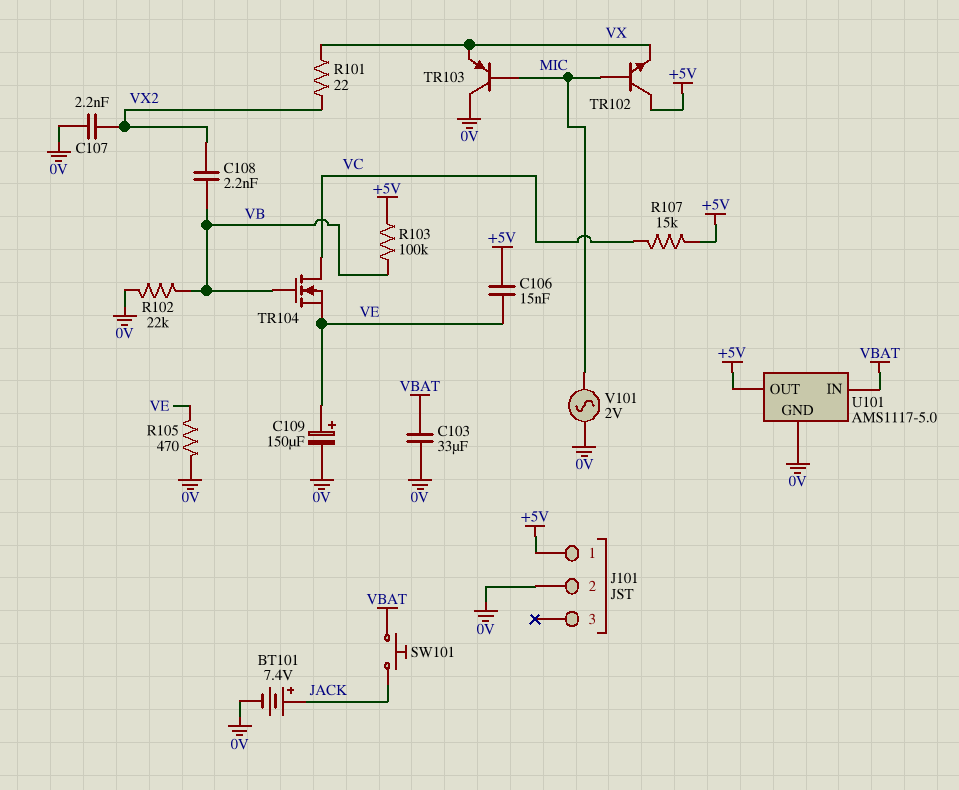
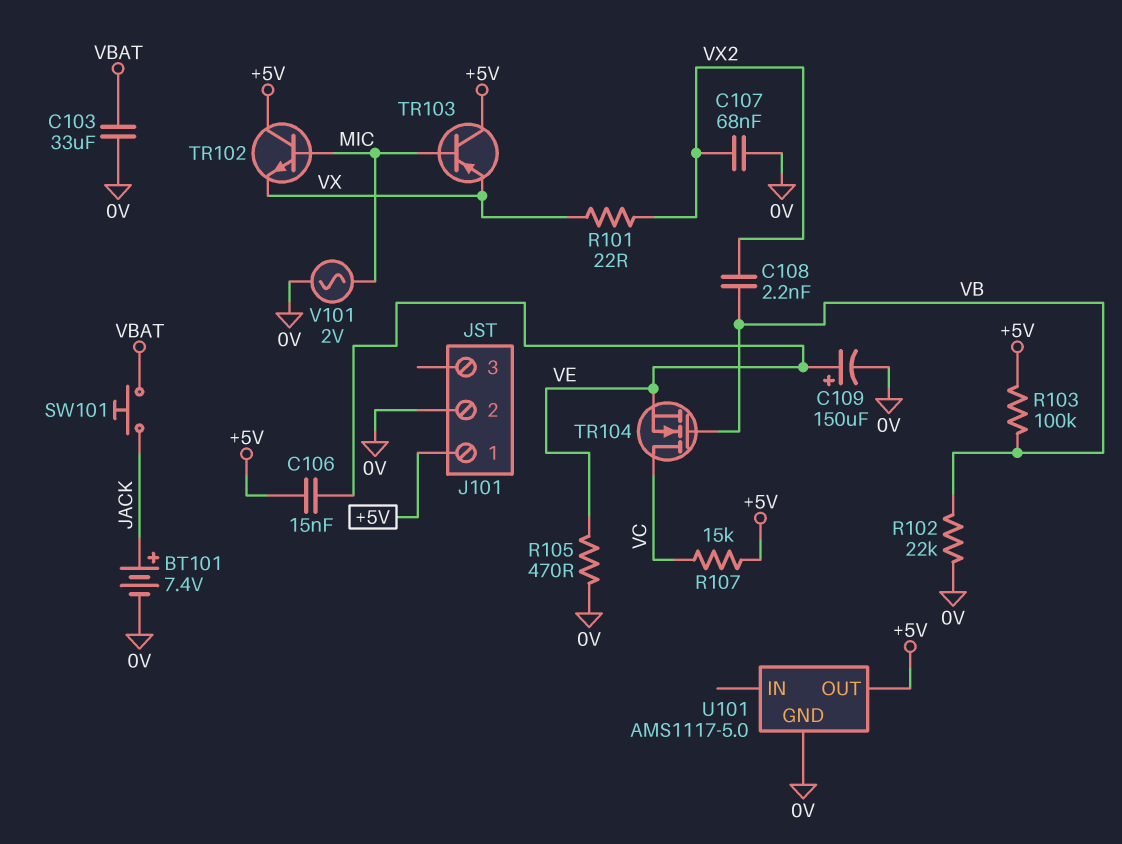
C107: 2.2nF (0V, VX2) -> 68nF (0V, VX2)
TR103: PNP (B MIC, C 0V, E VX) -> PNP (B MIC, C +5V, E VX)
U101 pin IN: VBAT -> none

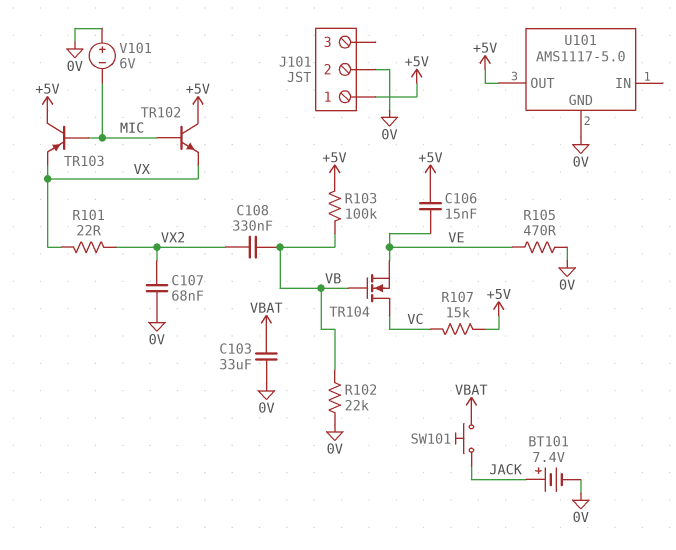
C108: 2.2nF (VB, VX2) -> 330nF (VB, VX2)
C109: 150uF (plus VE, minus 0V) -> none
V101: AC 2V (0V, MIC) -> 6V (plus 0V, minus MIC)

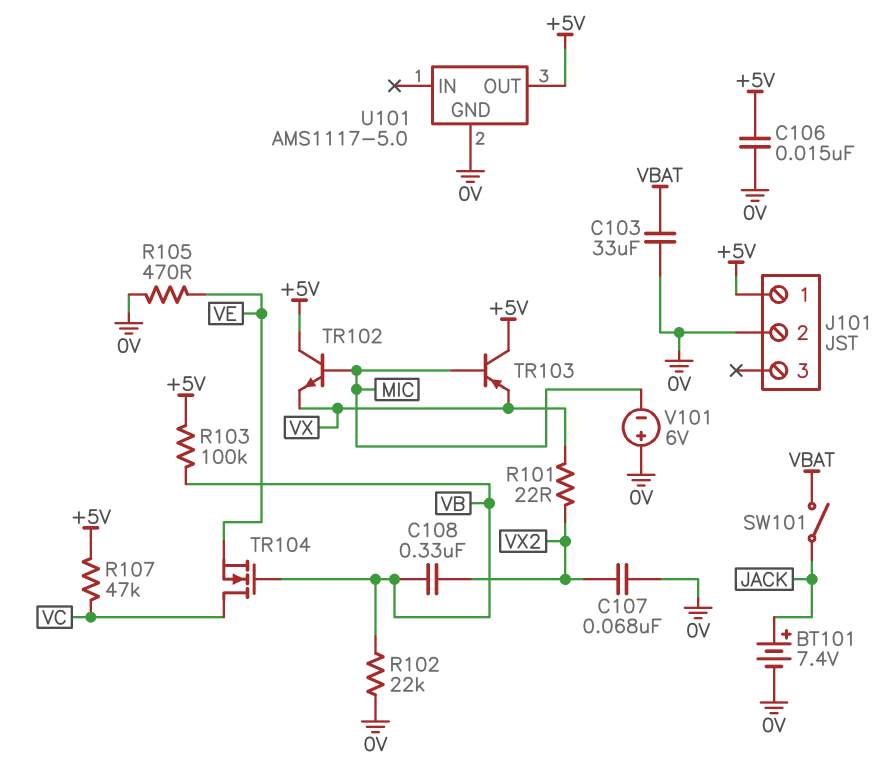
C106: 15nF (+5V, VE) -> 15nF (+5V, 0V)
R107: 15k (+5V, VC) -> 47k (+5V, VC)
SW101: button (JACK, VBAT) -> switch (JACK, VBAT)

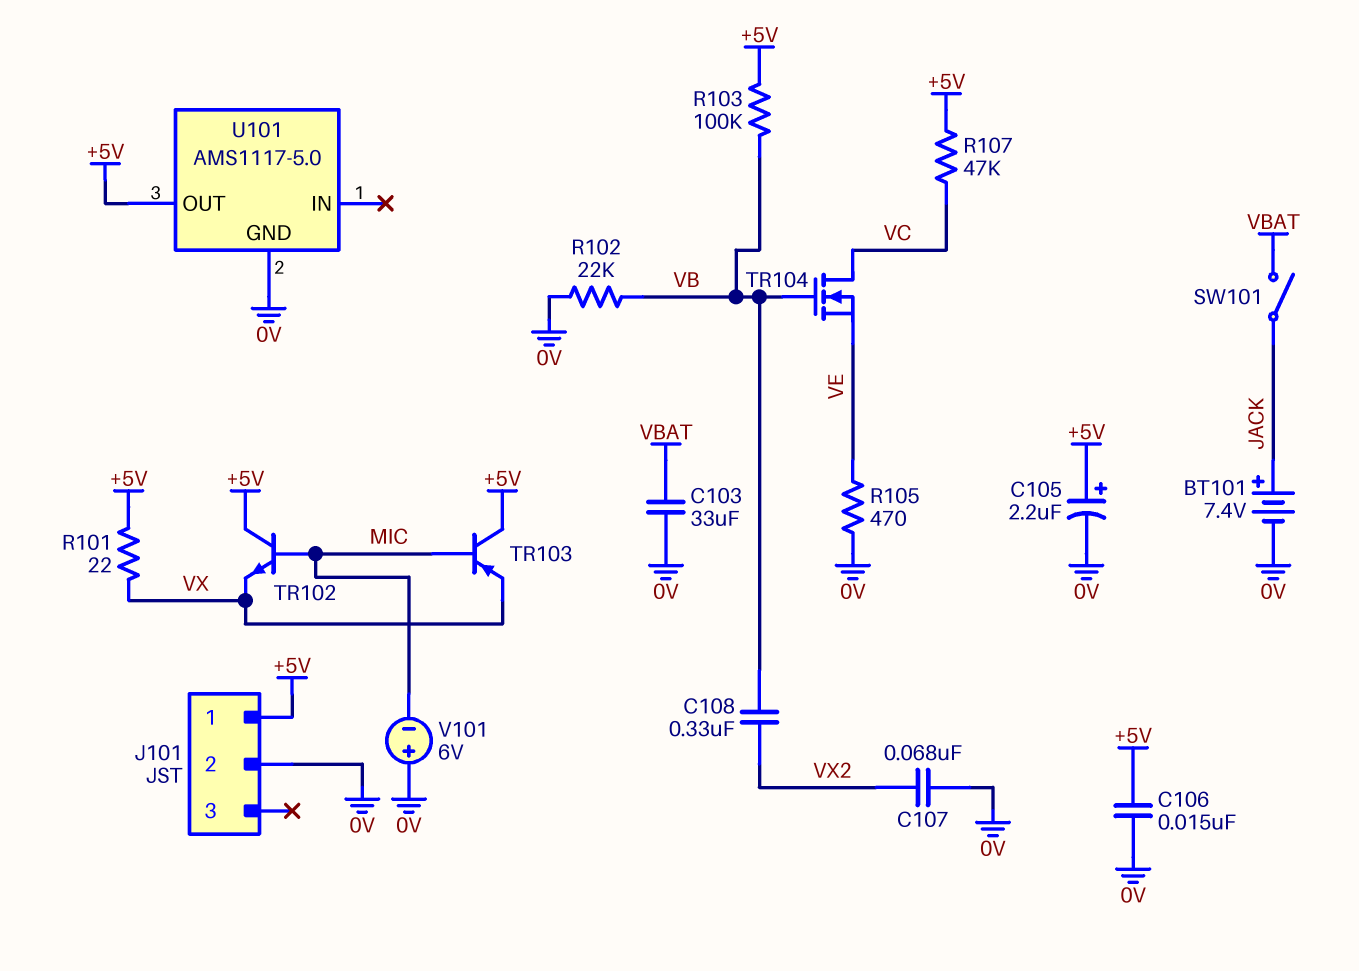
C105: none -> 2.2uF (plus +5V, minus 0V)
R101: 22 (VX, VX2) -> 22 (+5V, VX)

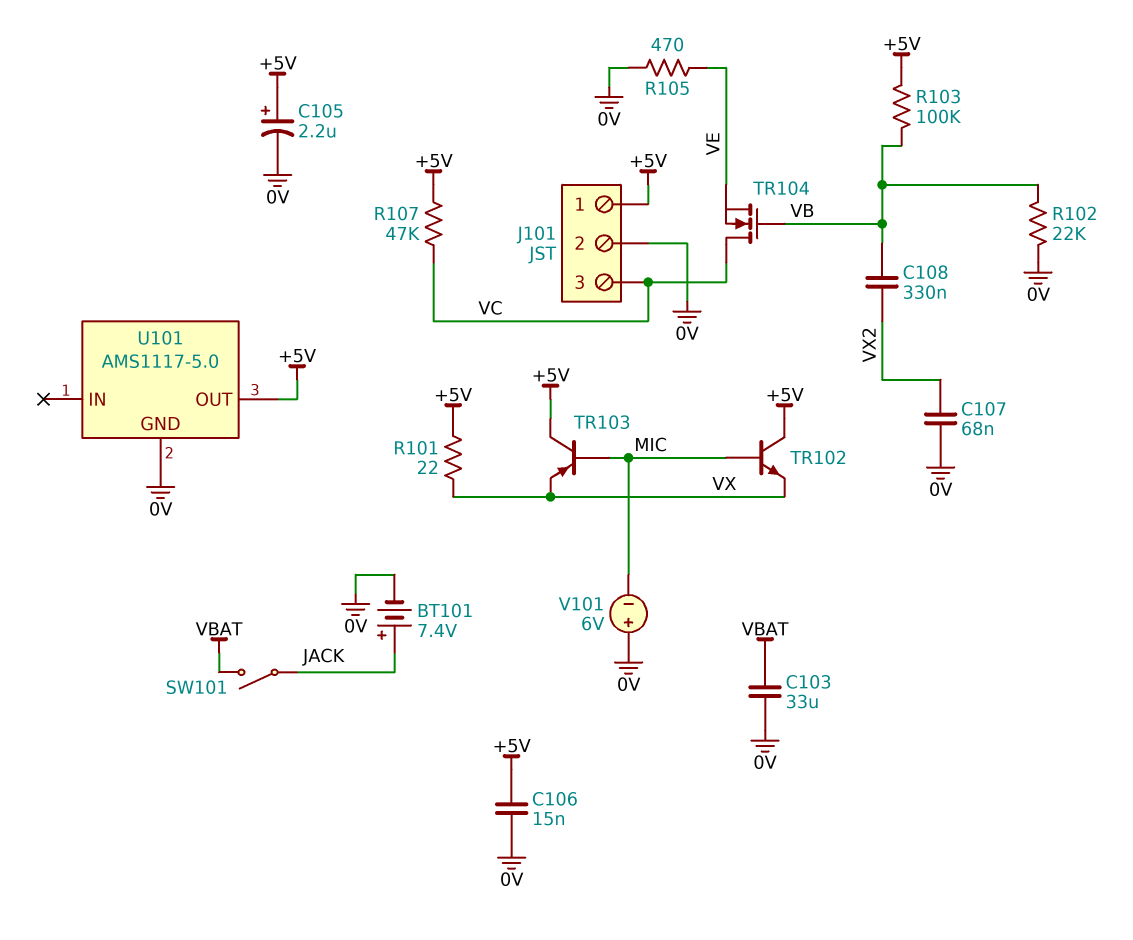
J101 pin 3: none -> VC

